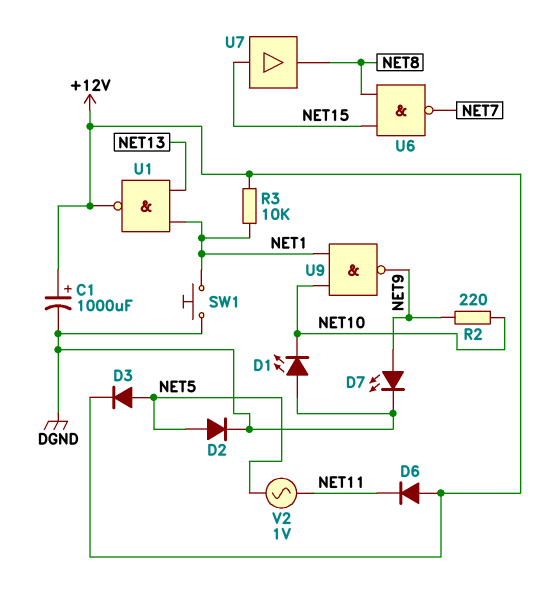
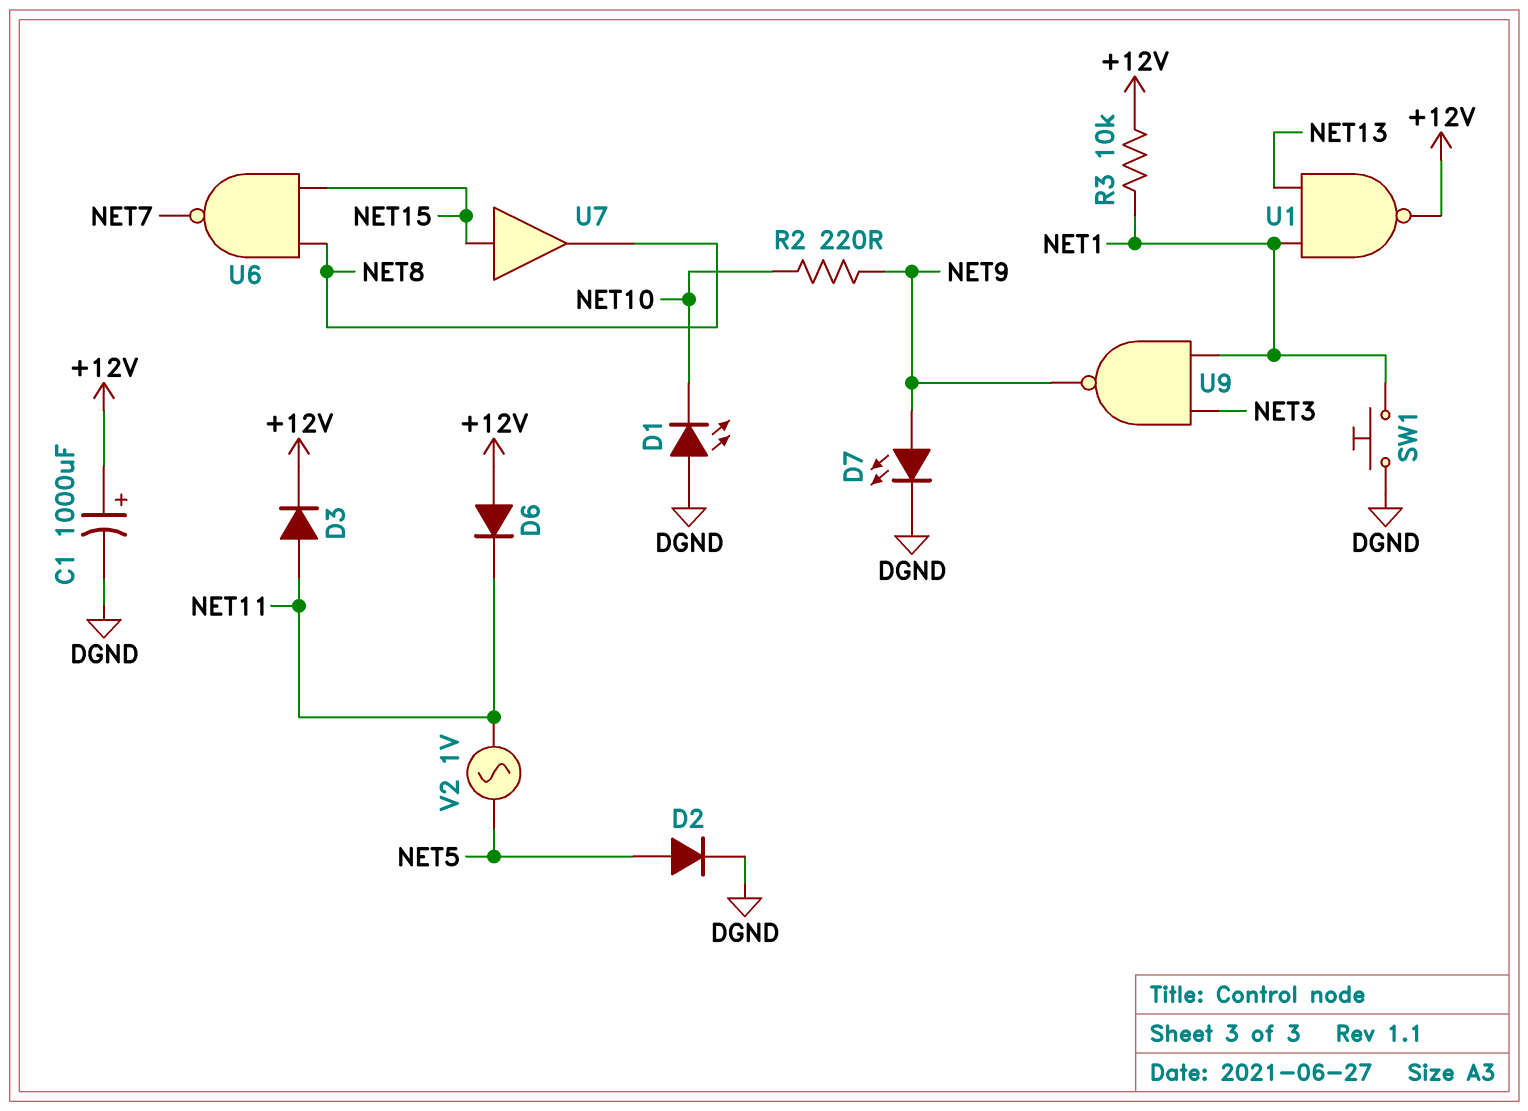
D3: diode (A NET5, K +12V) -> diode (A NET11, K +12V)
U9: NAND (in NET1, in NET10, out NET9) -> NAND (in NET1, in NET3, out NET9)

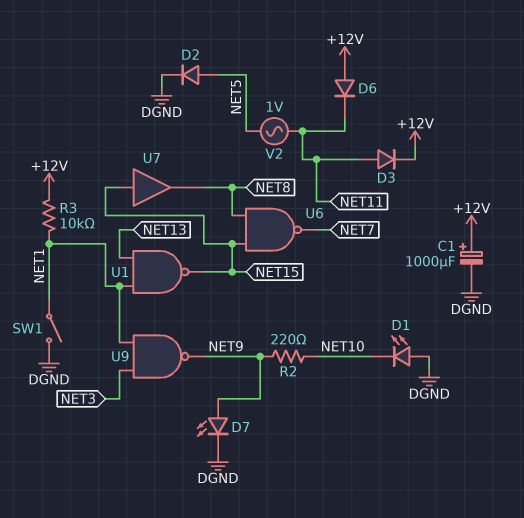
SW1: button (DGND, NET1) -> switch (DGND, NET1)
U1: NAND (in NET1, in NET13, out +12V) -> NAND (in NET1, in NET13, out NET15)

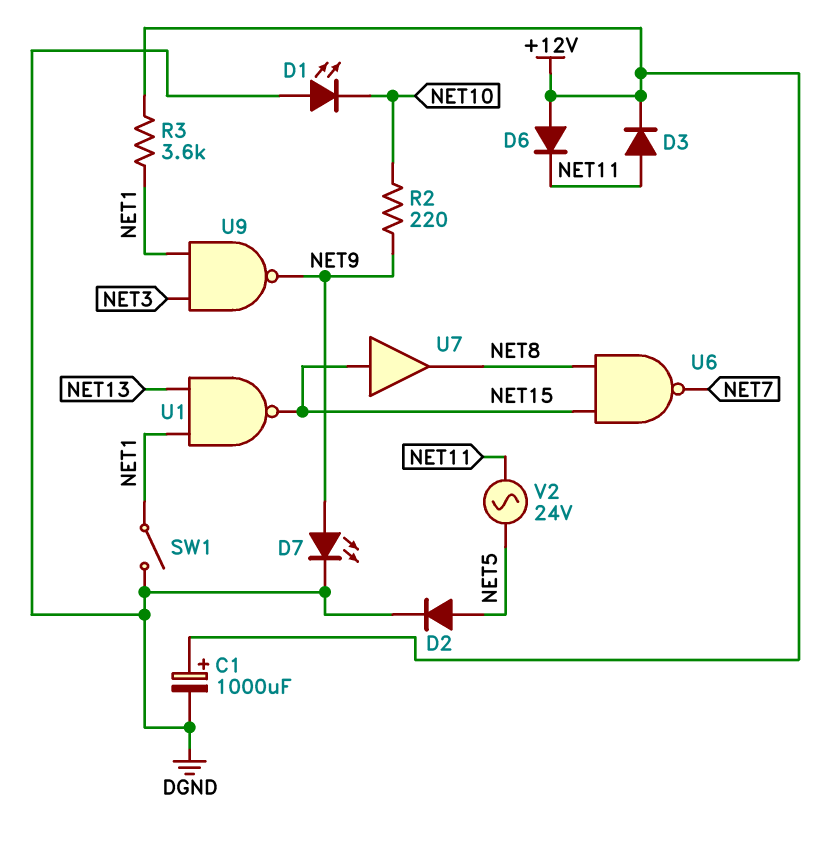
R3: 10k (+12V, NET1) -> 3.6k (+12V, NET1)
V2: AC 1V (NET5, NET11) -> AC 24V (NET5, NET11)

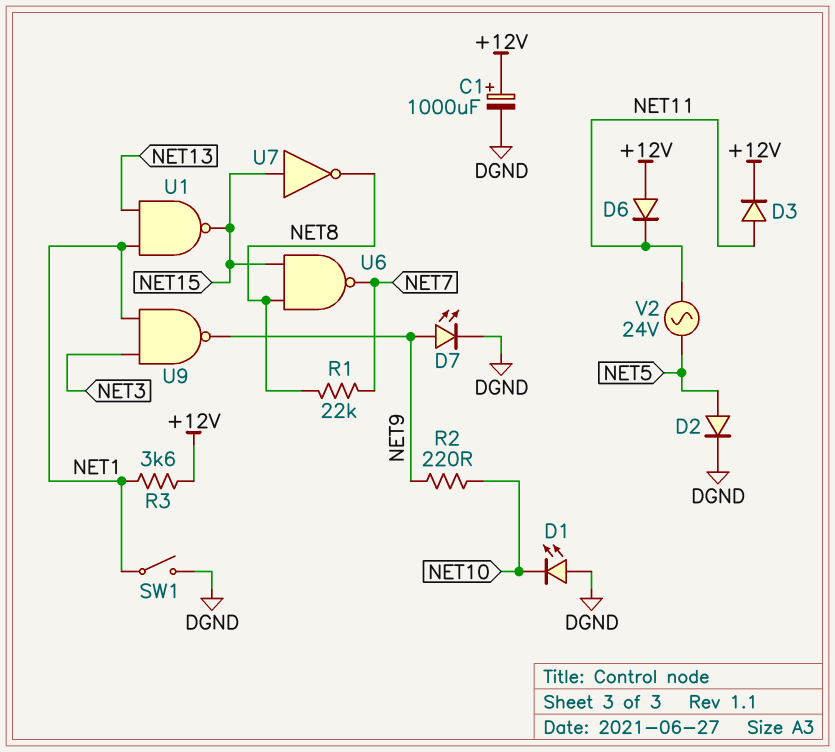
R1: none -> 22k (NET7, NET8)
U7: buffer (in NET15, out NET8) -> NOT (in NET15, out NET8)

